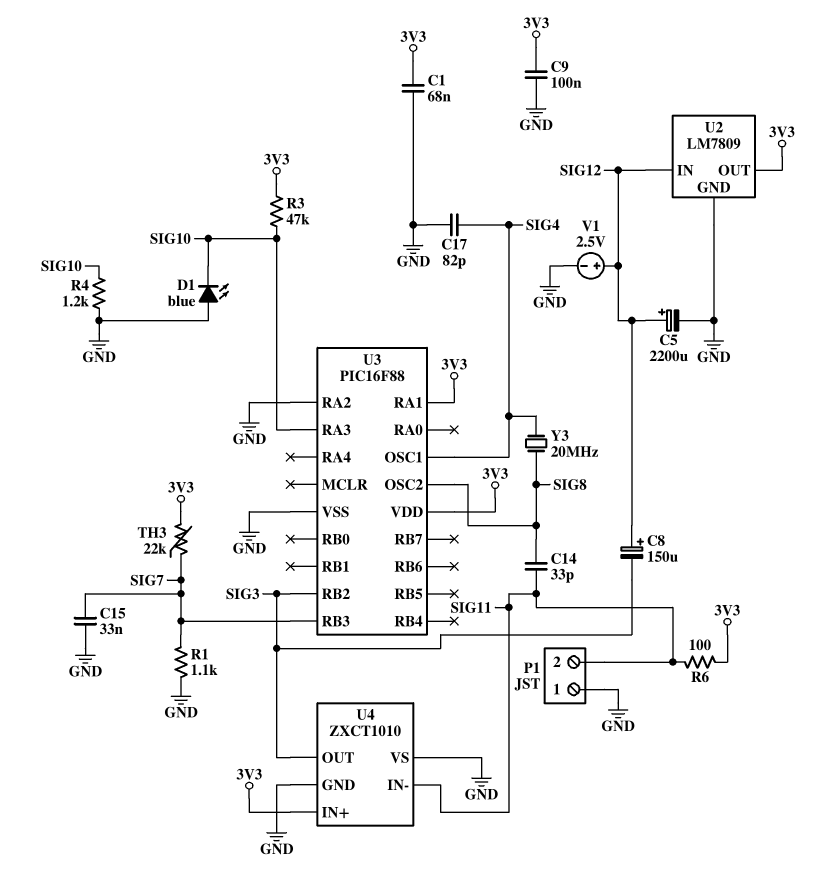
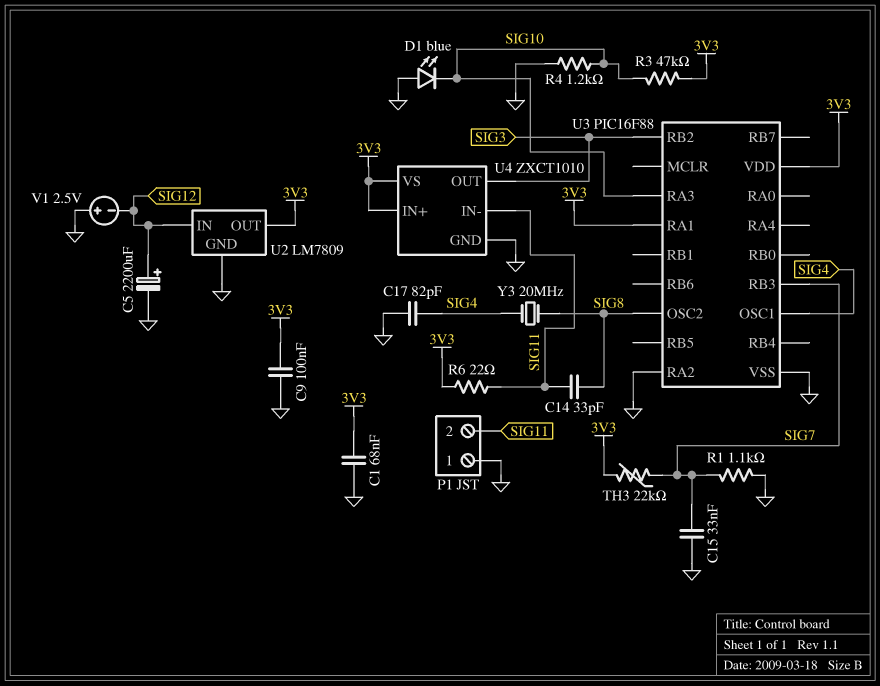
C8: 150uF (plus SIG12, minus SIG3) -> none
R6: 100 (3V3, SIG11) -> 22 (3V3, SIG11)
U4 pin VS: GND -> 3V3
V1: 2.5V (plus SIG12, minus GND) -> 2.5V (plus GND, minus SIG12)

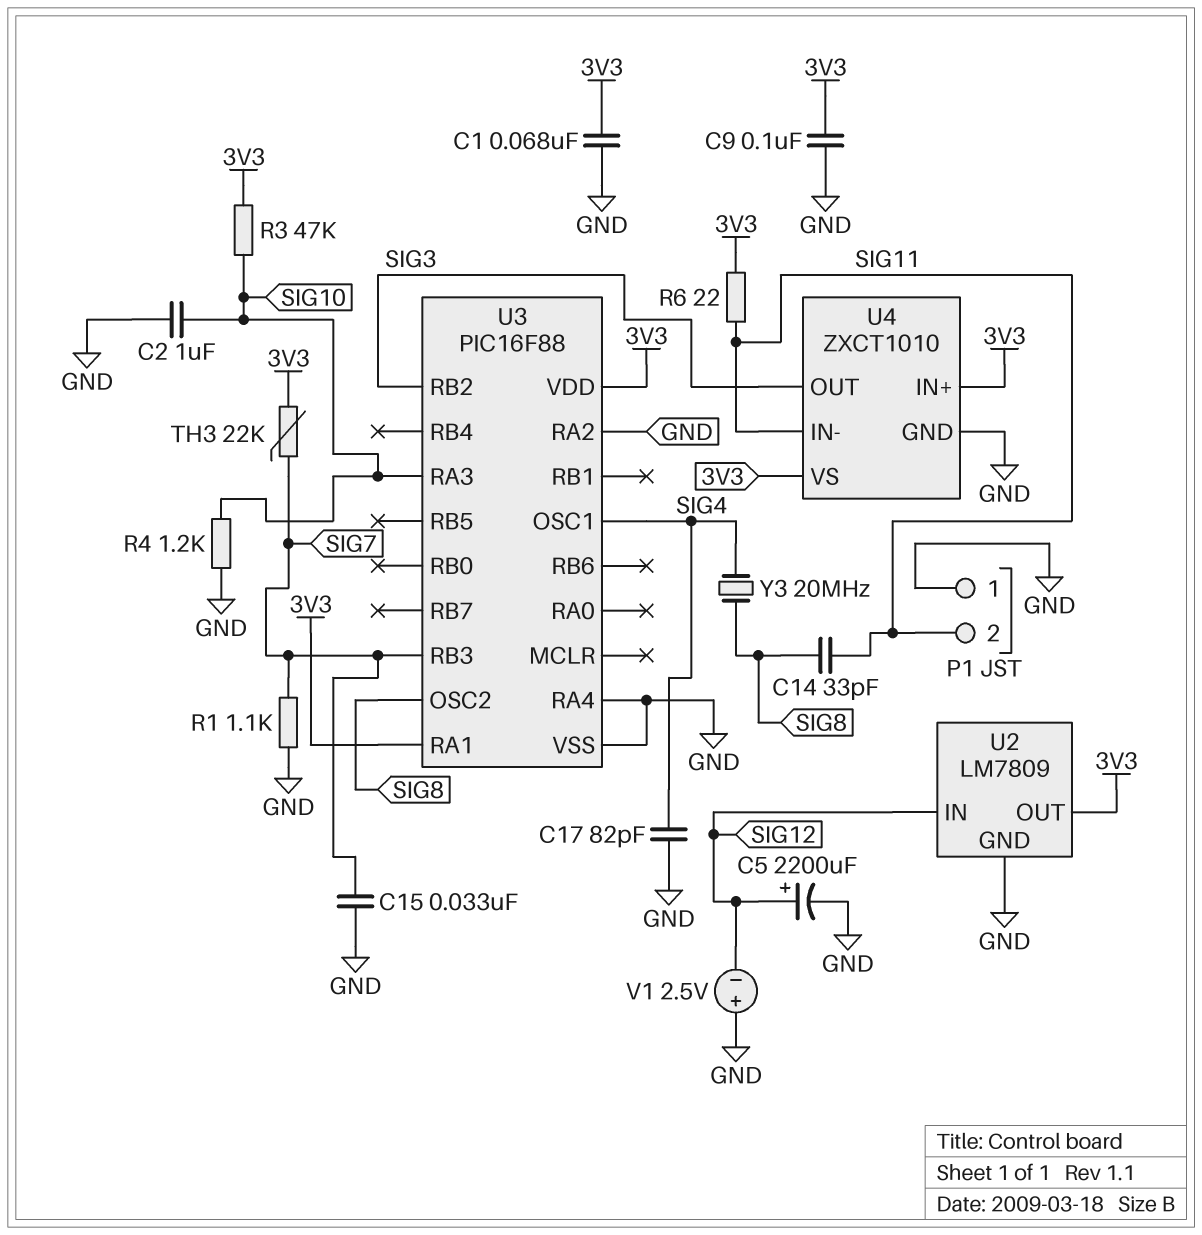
C2: none -> 1uF (GND, SIG10)
D1: LED blue (A GND, K SIG10) -> none
U3 pin RA4: none -> GND

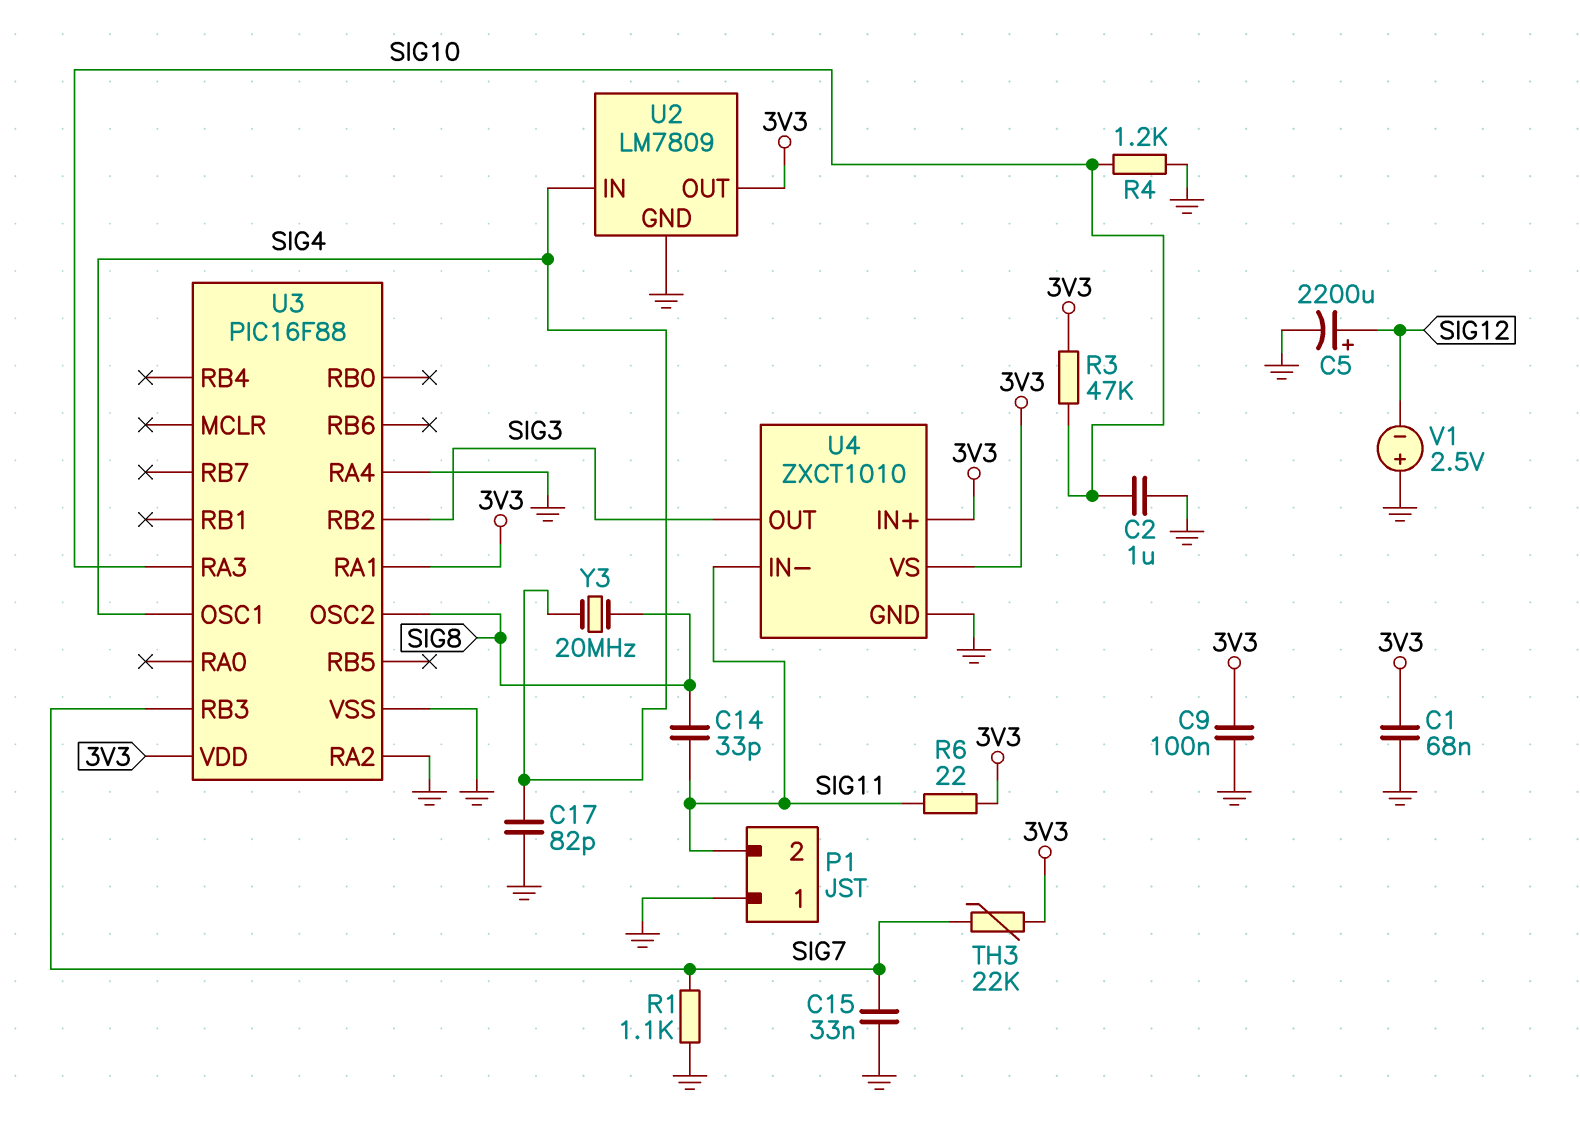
U2 pin IN: SIG12 -> SIG4

